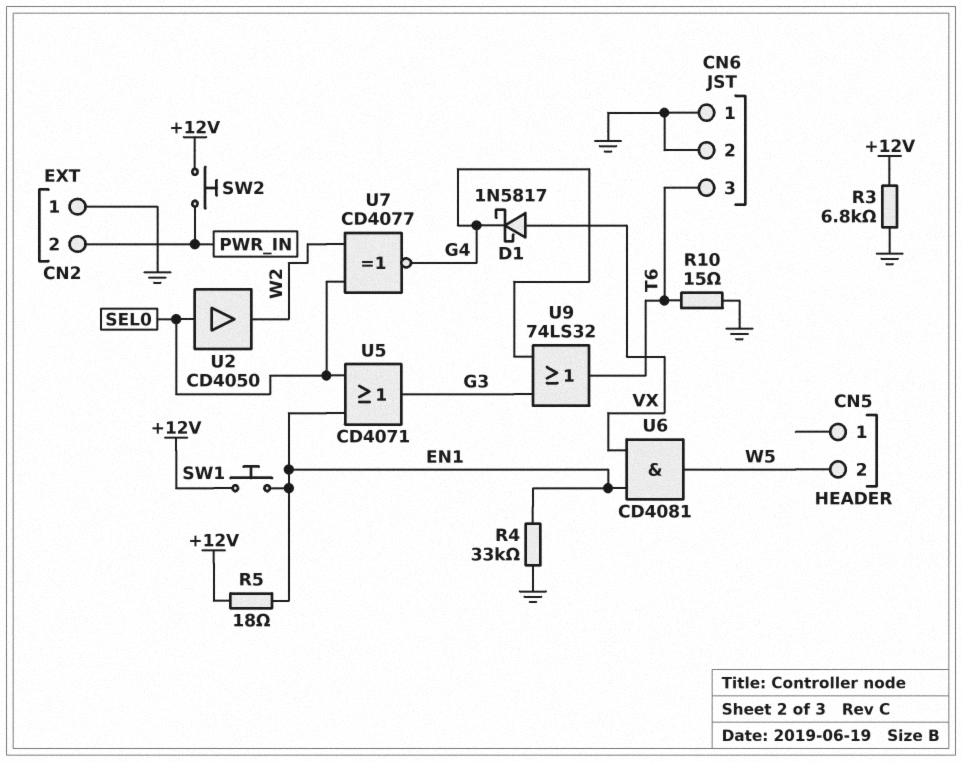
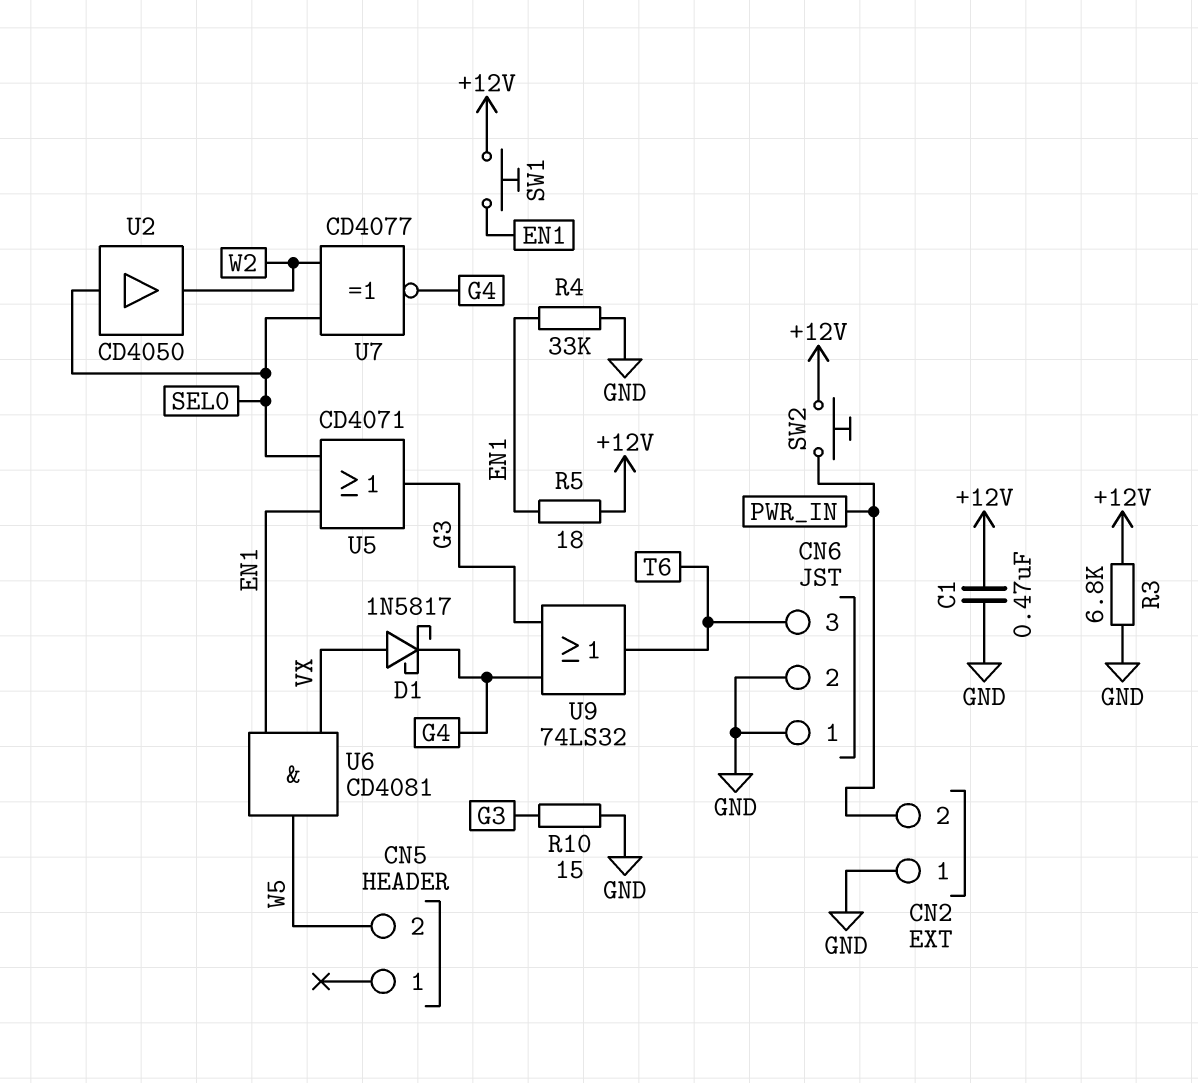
C1: none -> 470nF (+12V, GND)
R10: 15 (GND, T6) -> 15 (G3, GND)

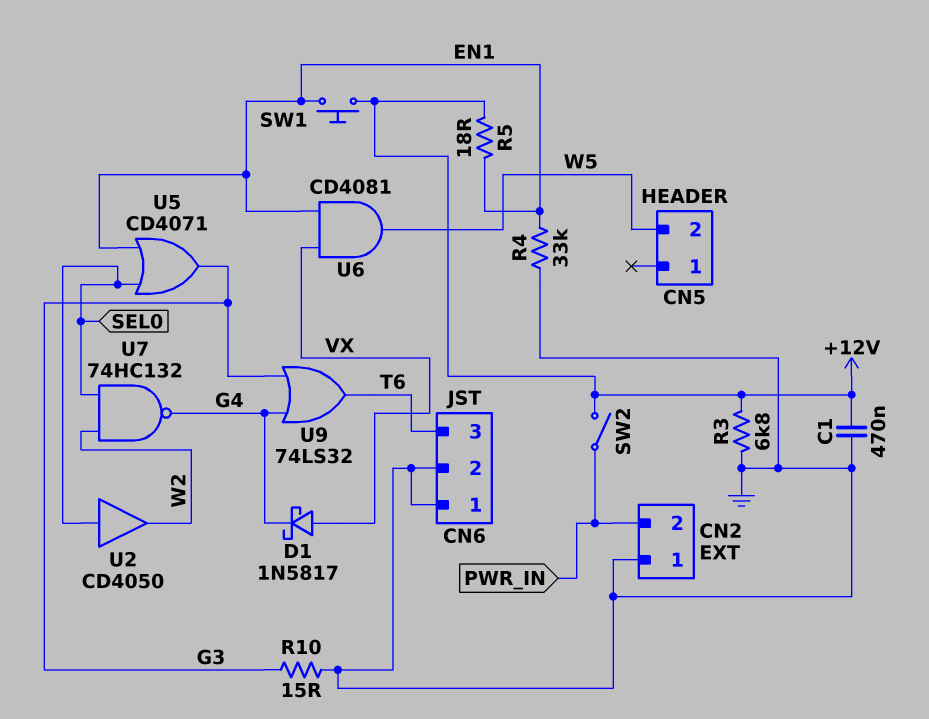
SW2: button (+12V, PWR_IN) -> switch (+12V, PWR_IN)
U7: XNOR CD4077 (in SEL0, in W2, out G4) -> NAND 74HC132 (in SEL0, in W2, out G4)

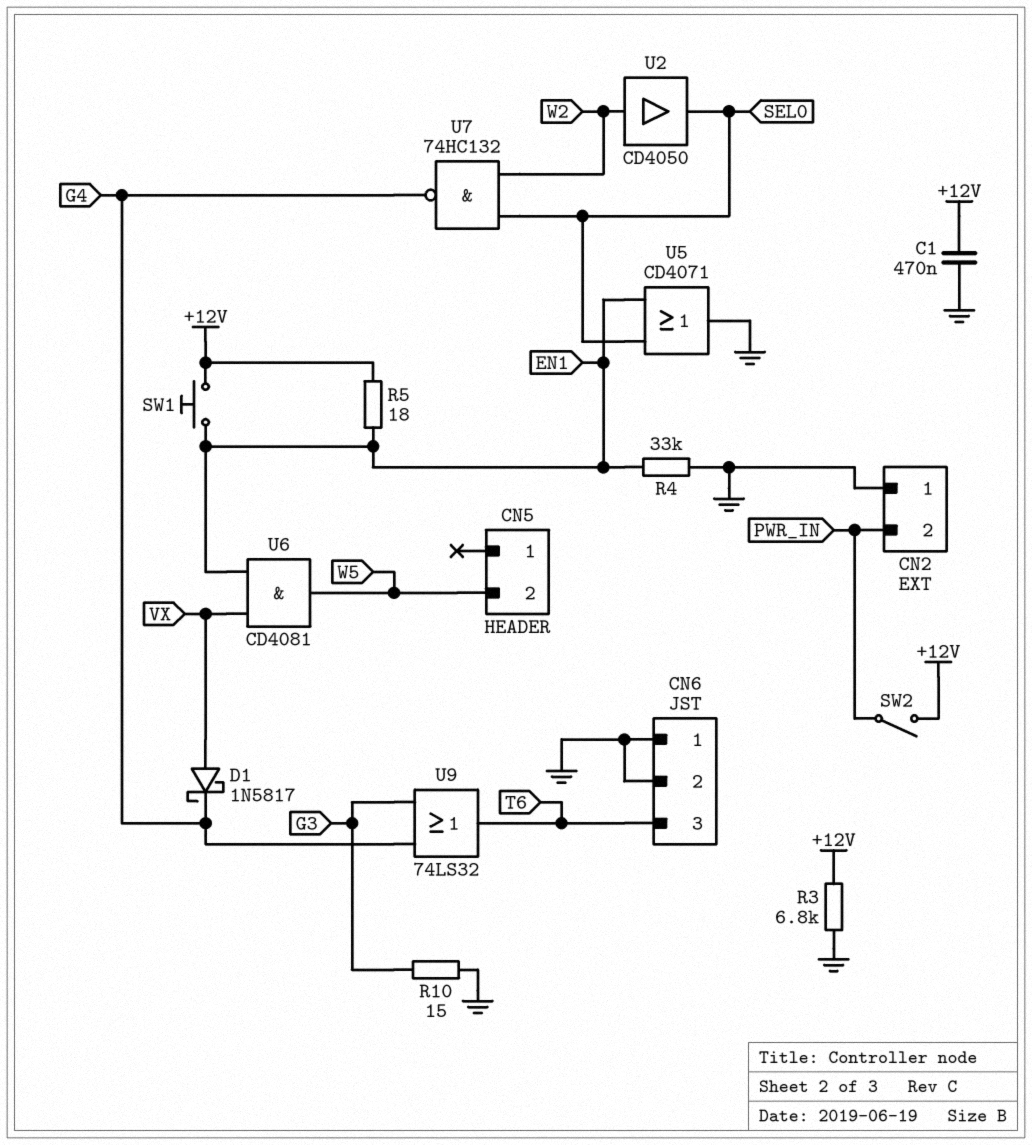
U2: buffer CD4050 (in SEL0, out W2) -> buffer CD4050 (in W2, out SEL0)
U5: OR CD4071 (in EN1, in SEL0, out G3) -> OR CD4071 (in EN1, in SEL0, out GND)

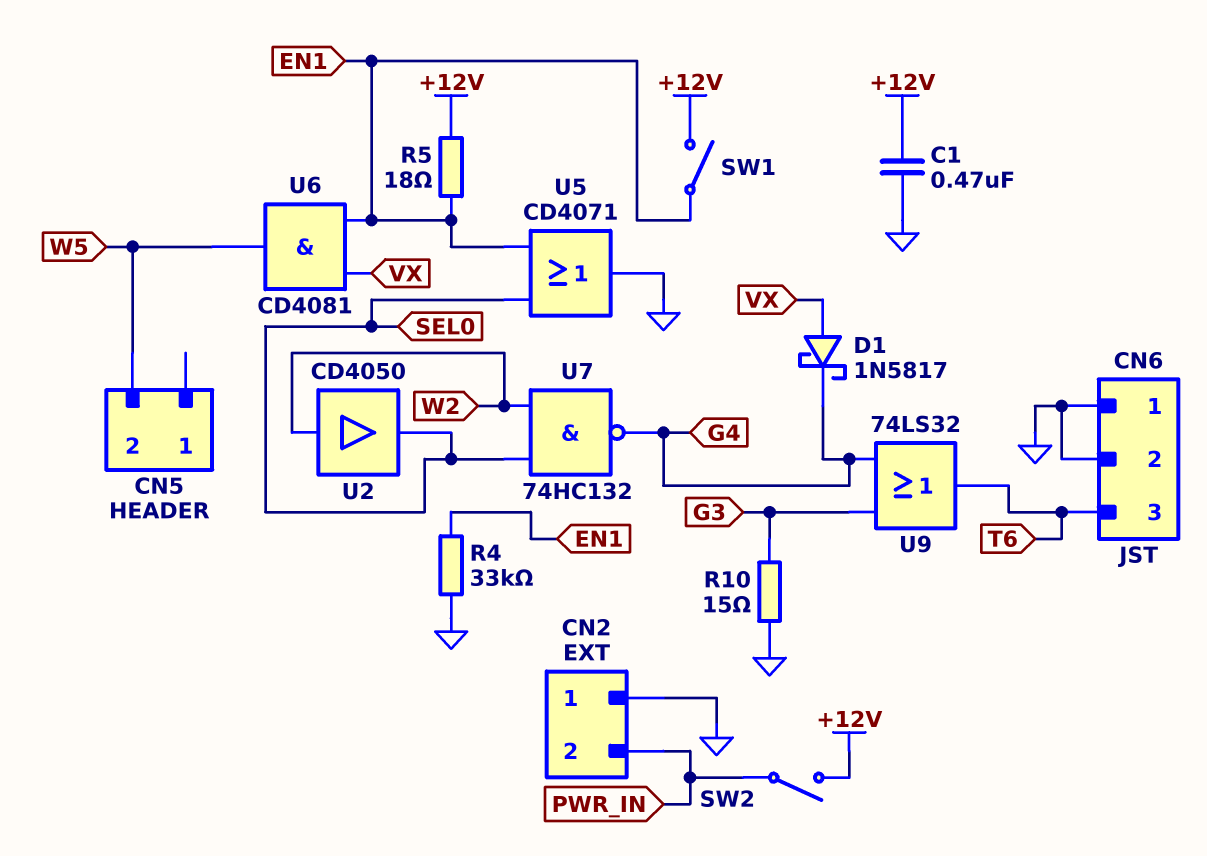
R3: 6.8k (+12V, GND) -> none
SW1: button (+12V, EN1) -> switch (+12V, EN1)

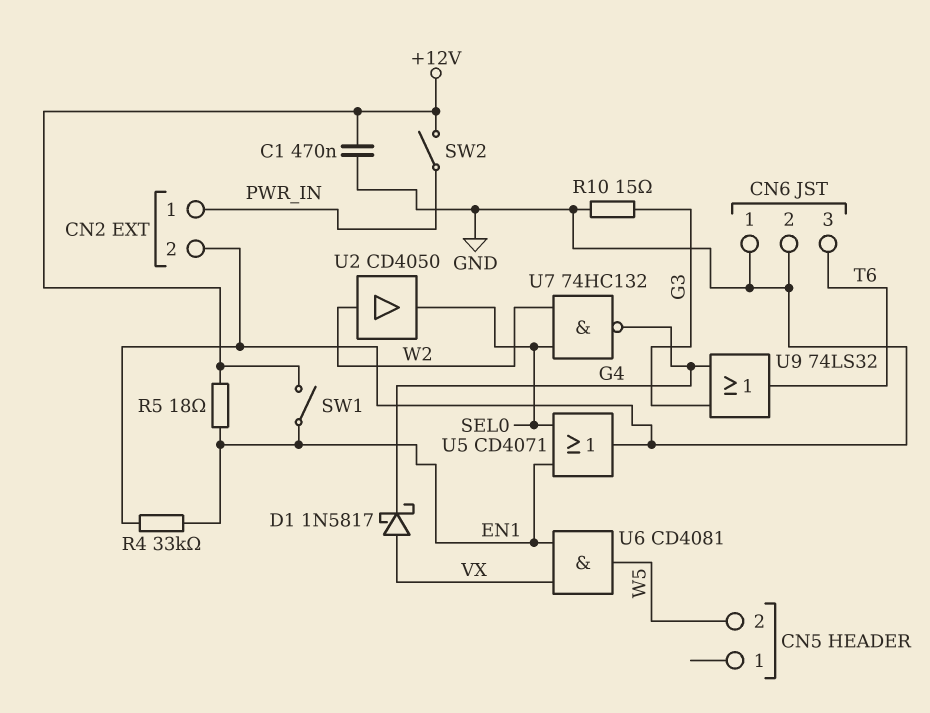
CN2 pin 1: GND -> PWR_IN
CN2 pin 2: PWR_IN -> GND

